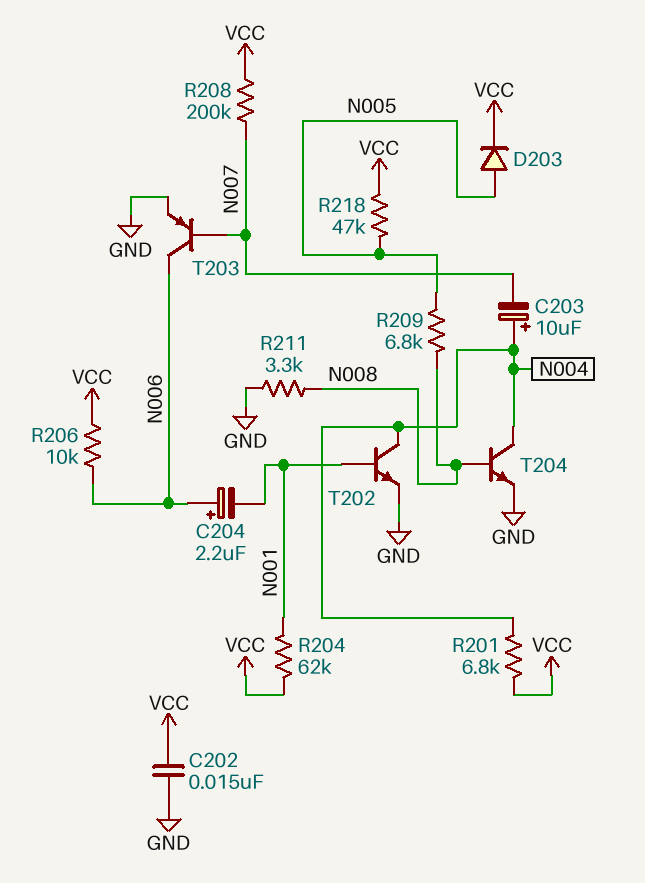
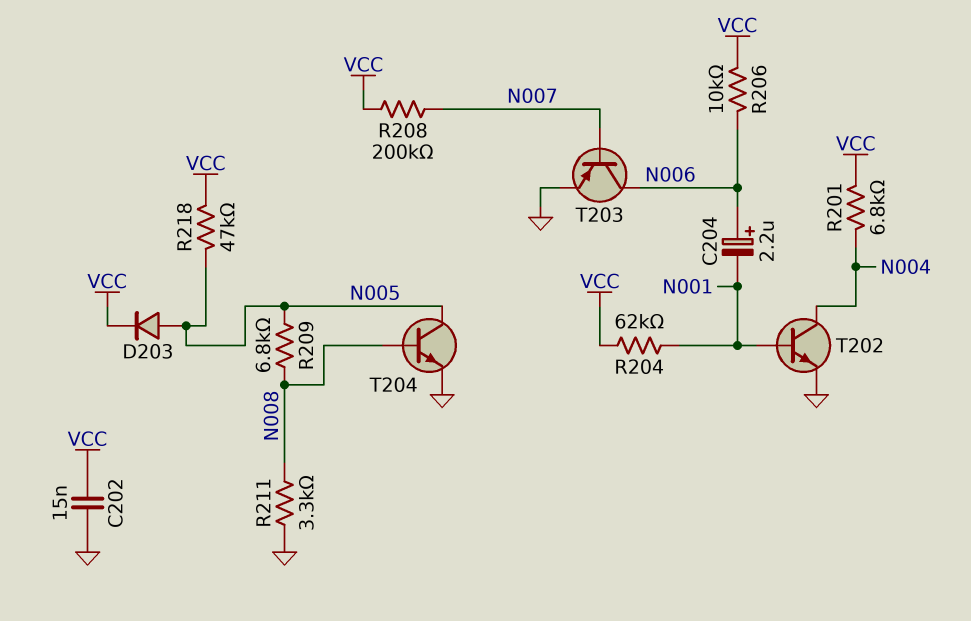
C203: 10uF (plus N004, minus N007) -> none
T204: NPN (B N008, C N004, E GND) -> NPN (B N008, C N005, E GND)

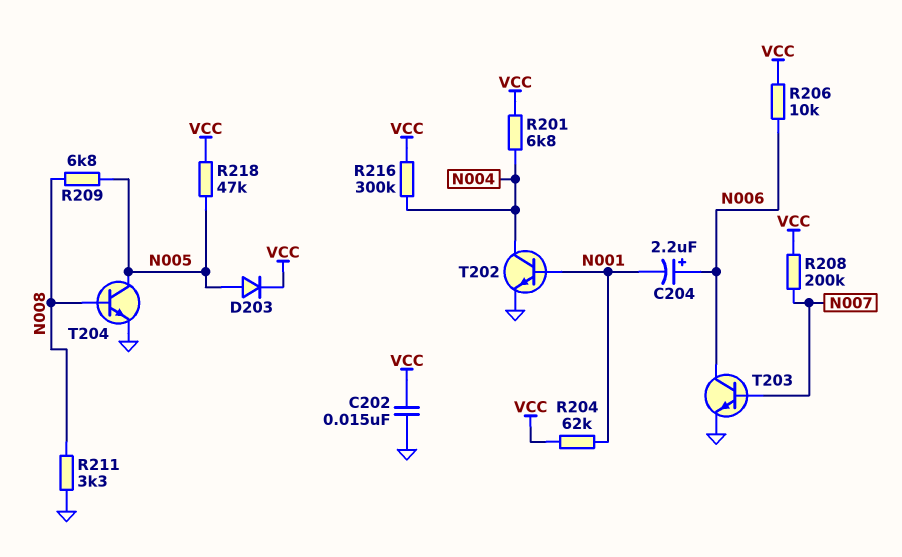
R216: none -> 300k (N004, VCC)
T203: PNP (B N007, C N006, E GND) -> NPN (B N007, C N006, E GND)

